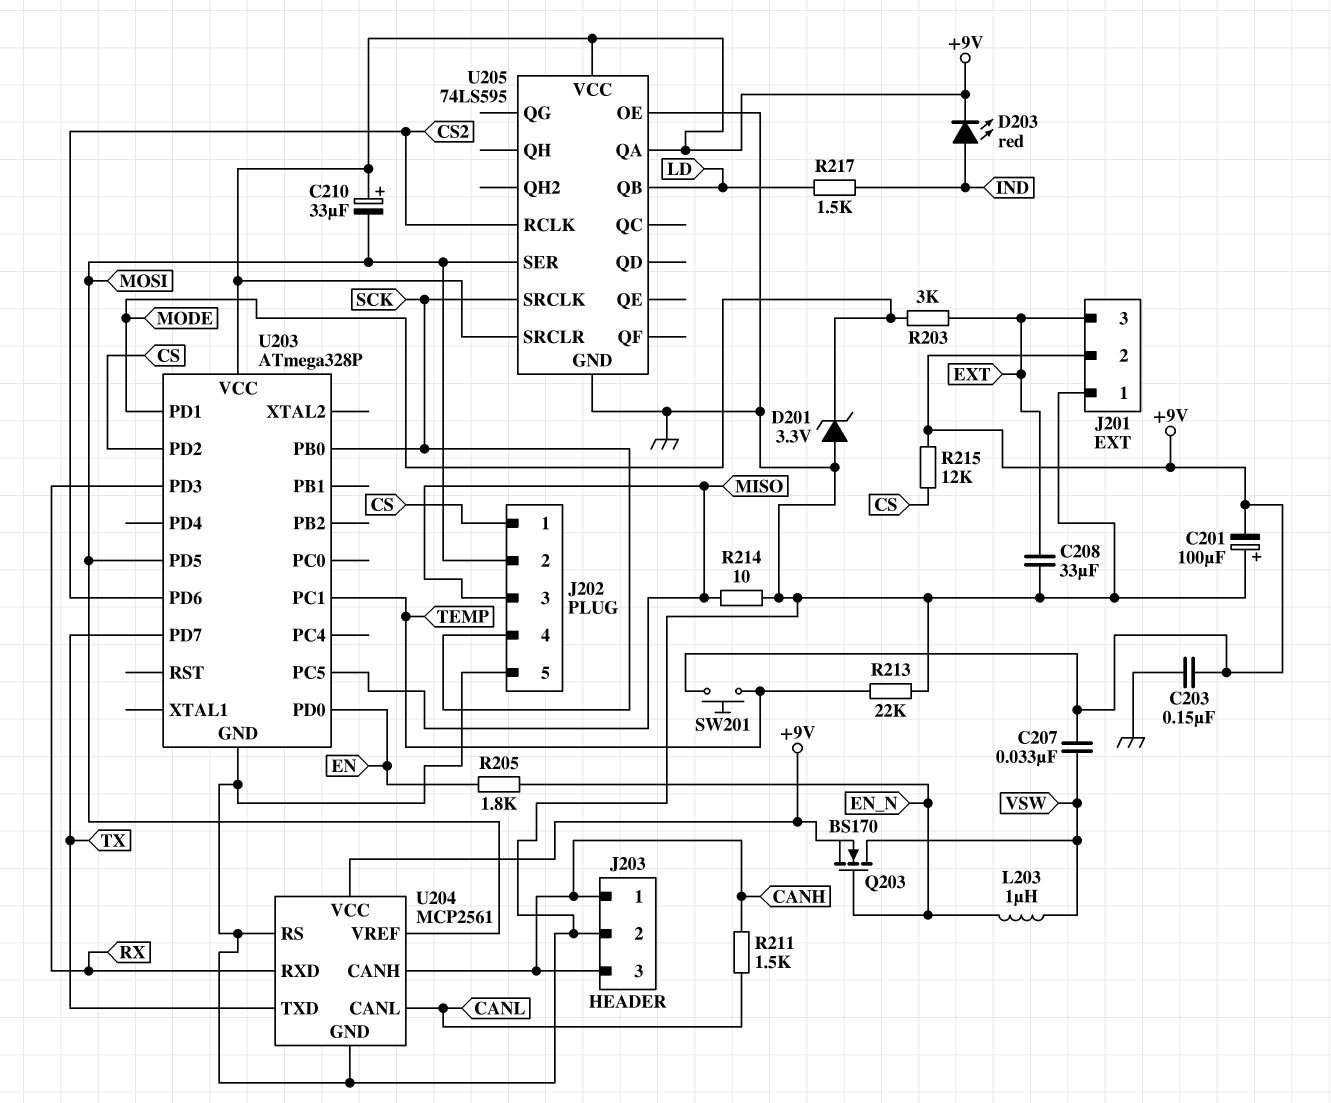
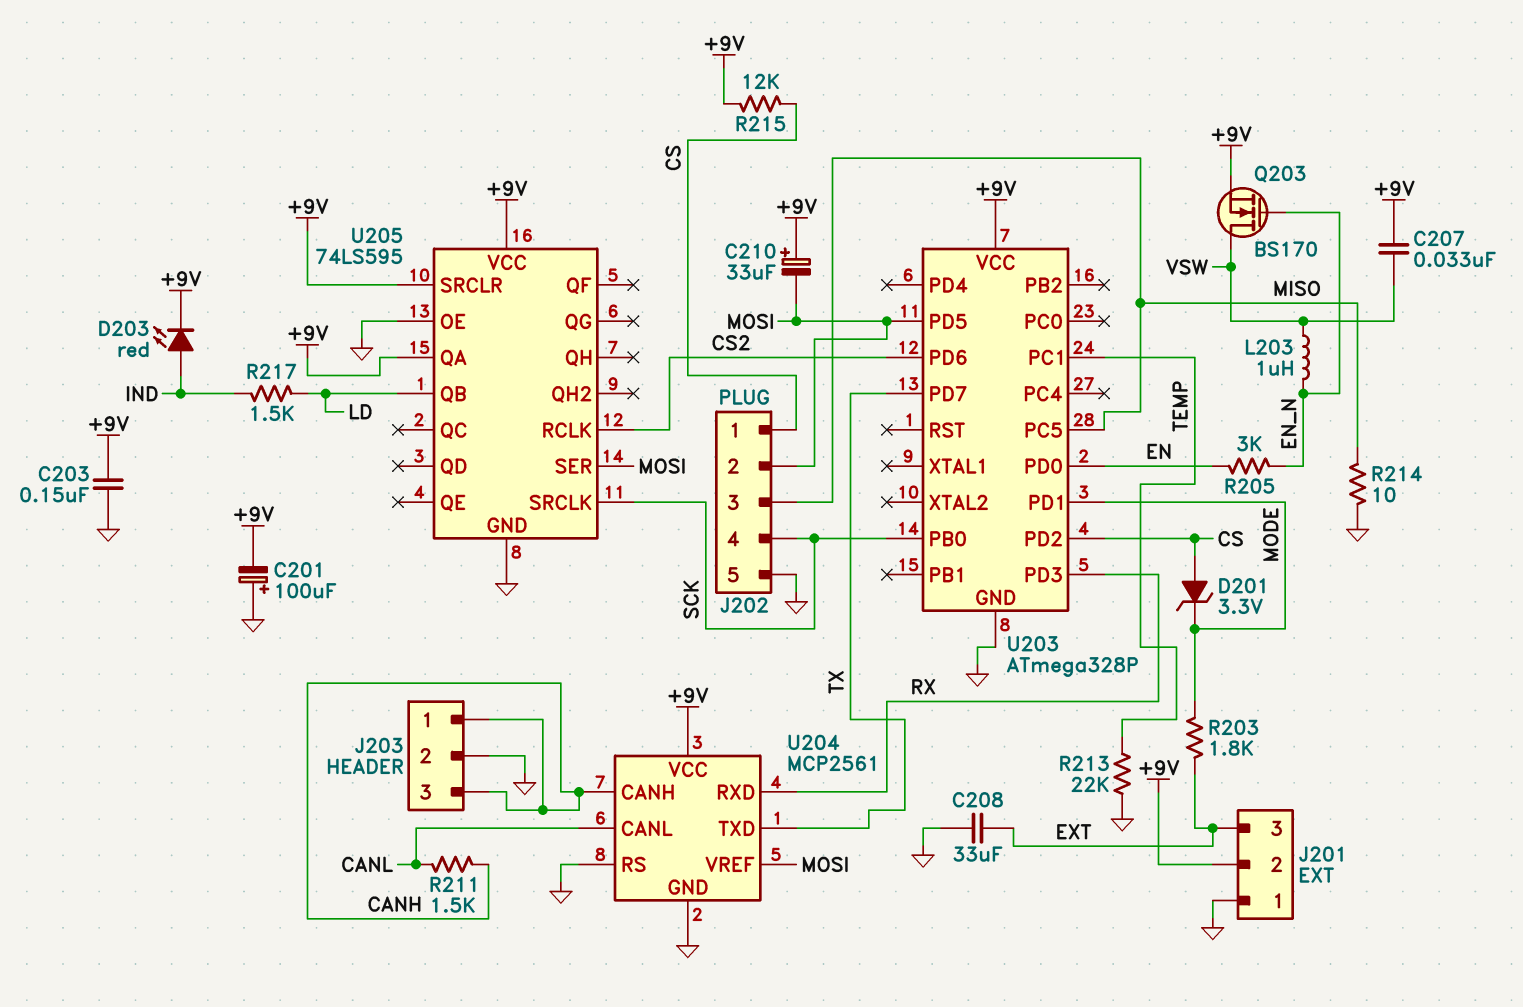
D201: zener 3.3V (A GND, K MODE) -> zener 3.3V (A CS, K MODE)
R203: 3k (EXT, MODE) -> 1.8k (EXT, MODE)
R205: 1.8k (EN, EN_N) -> 3k (EN, EN_N)
SW201: button (+9V, TEMP) -> none

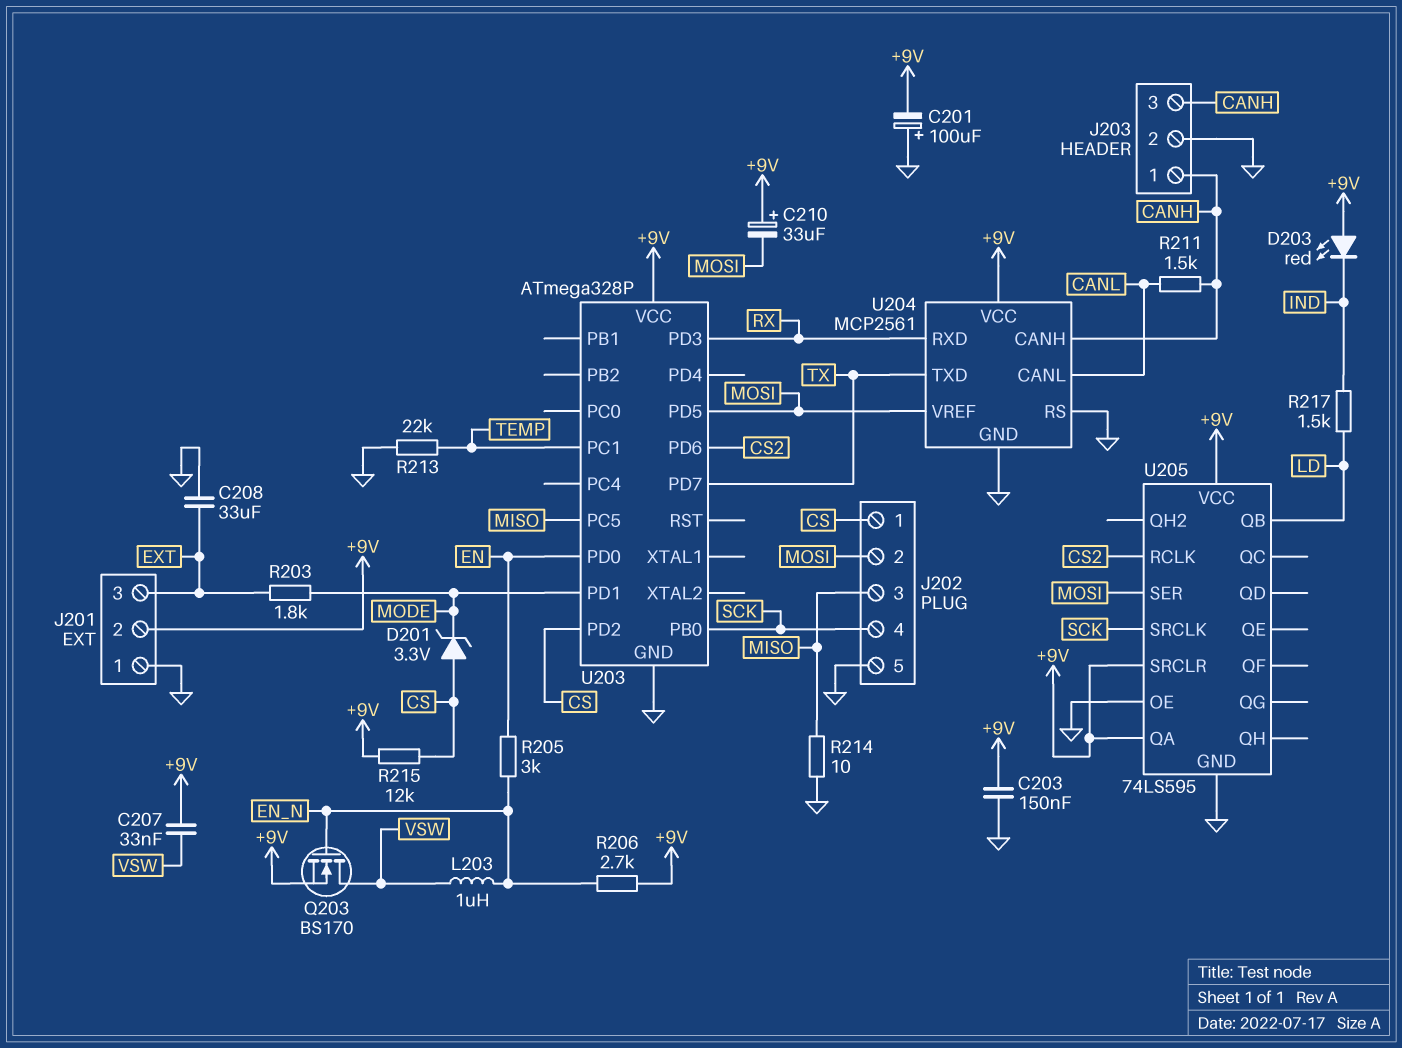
D203: LED red (A IND, K +9V) -> LED red (A +9V, K IND)
R206: none -> 2.7k (+9V, EN_N)

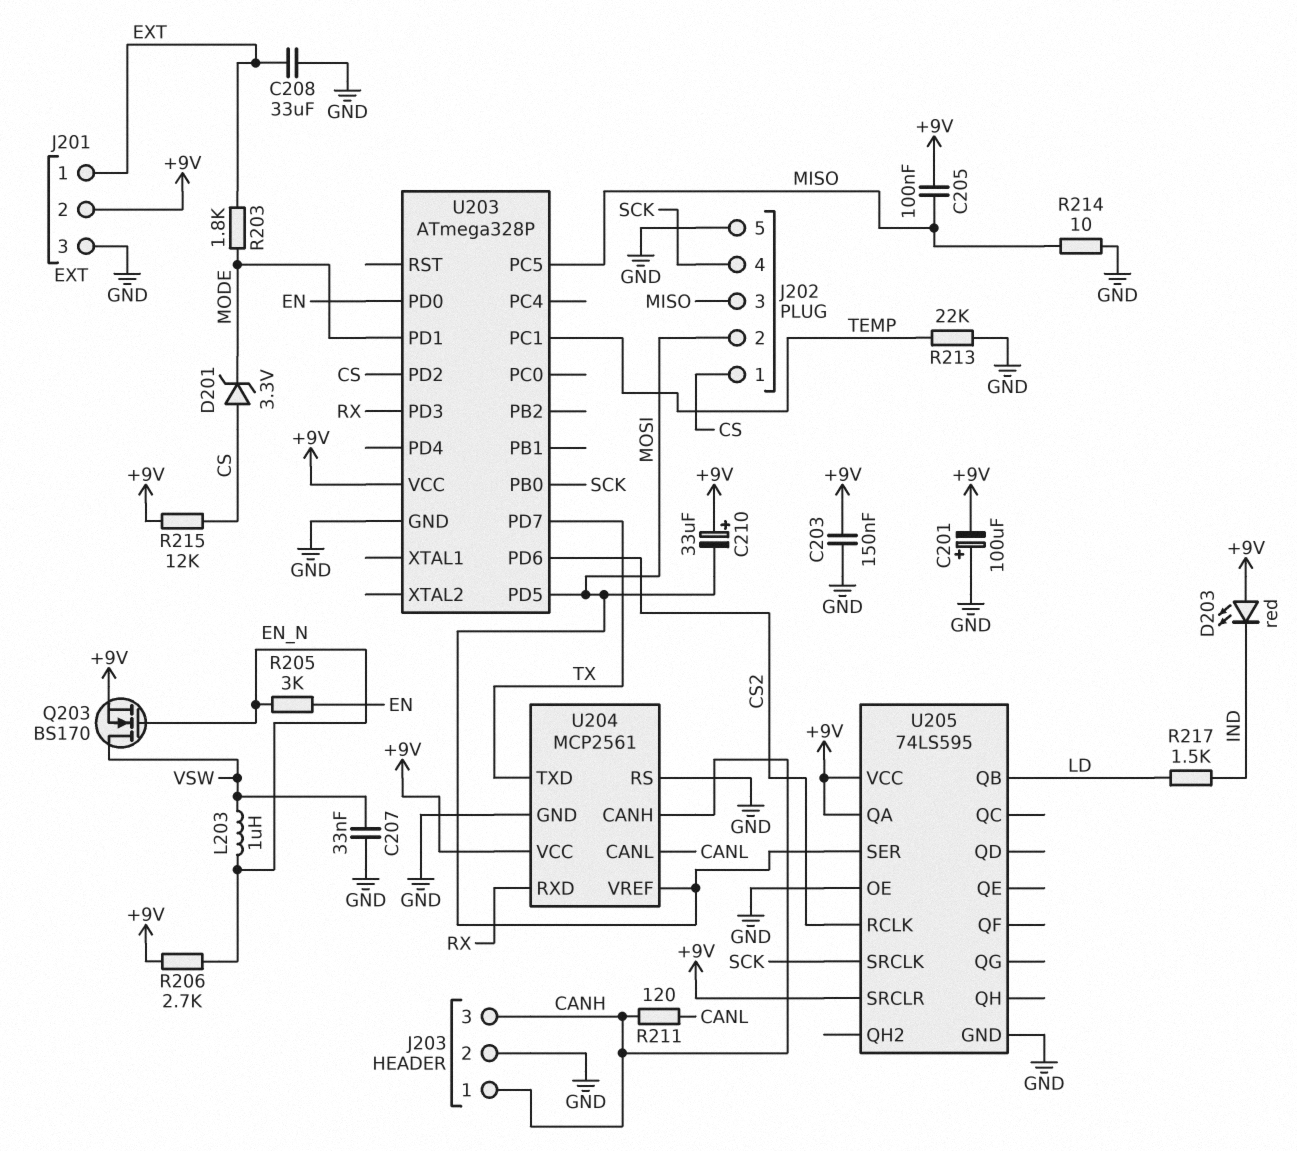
C205: none -> 100nF (+9V, MISO)
C207: 33nF (+9V, VSW) -> 33nF (GND, VSW)
J201 pin 1: GND -> EXT
J201 pin 3: EXT -> GND
R211: 1.5k (CANH, CANL) -> 120 (CANH, CANL)

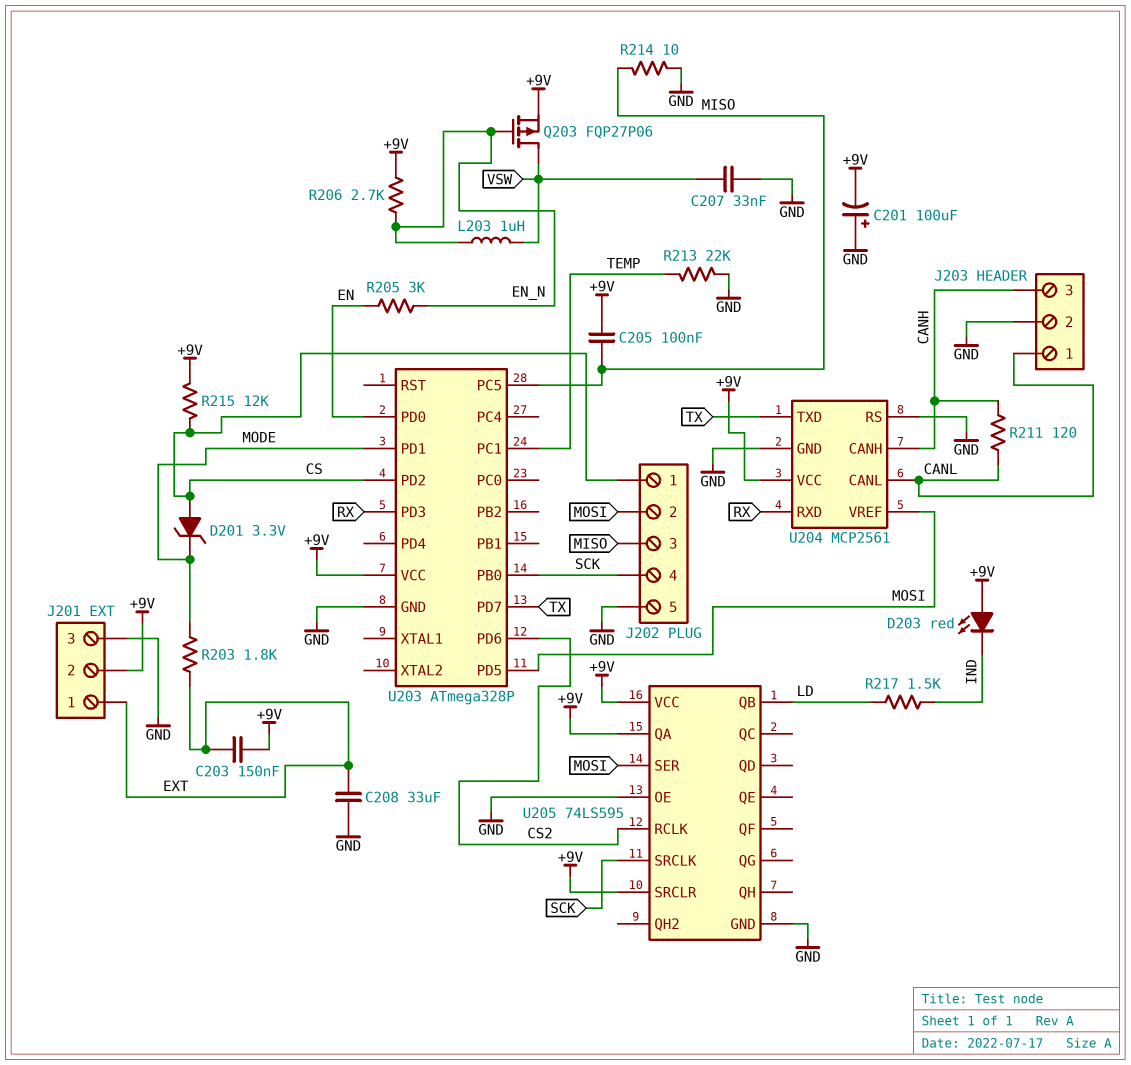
C203: 150nF (+9V, GND) -> 150nF (+9V, EXT)
C210: 33uF (plus +9V, minus MOSI) -> none
J203 pin 1: CANH -> CANL
Q203: NMOS BS170 (G EN_N, D VSW, S +9V) -> PMOS FQP27P06 (G EN_N, D VSW, S +9V)

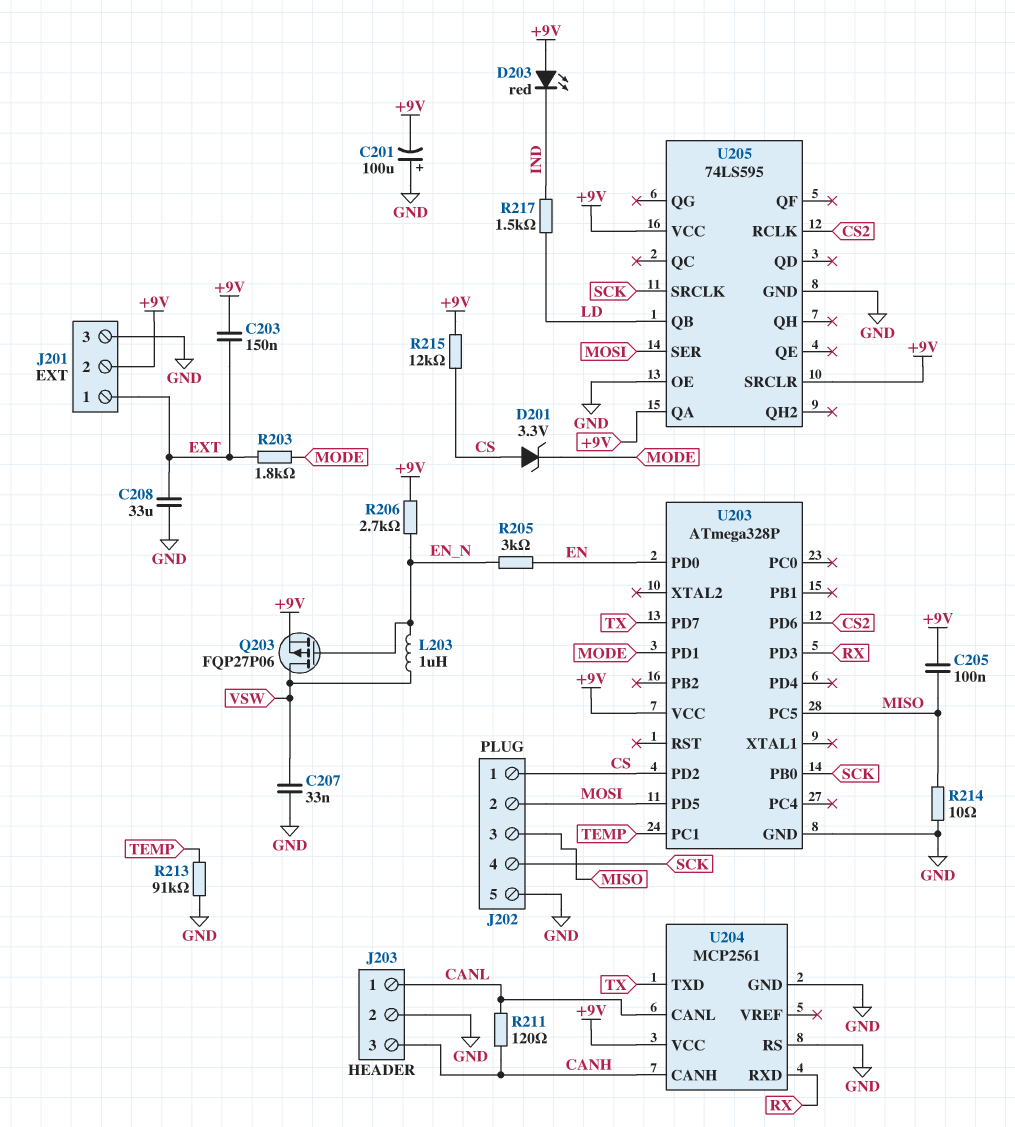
R213: 22k (GND, TEMP) -> 91k (GND, TEMP)
U204 pin VREF: MOSI -> none

